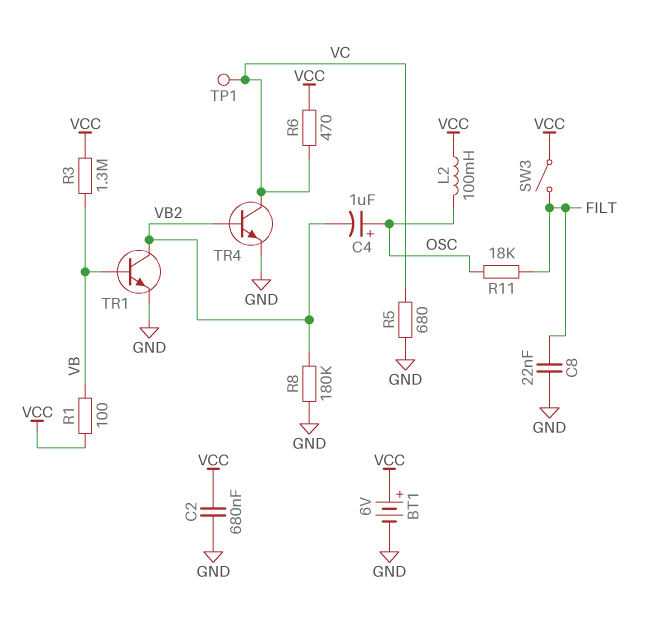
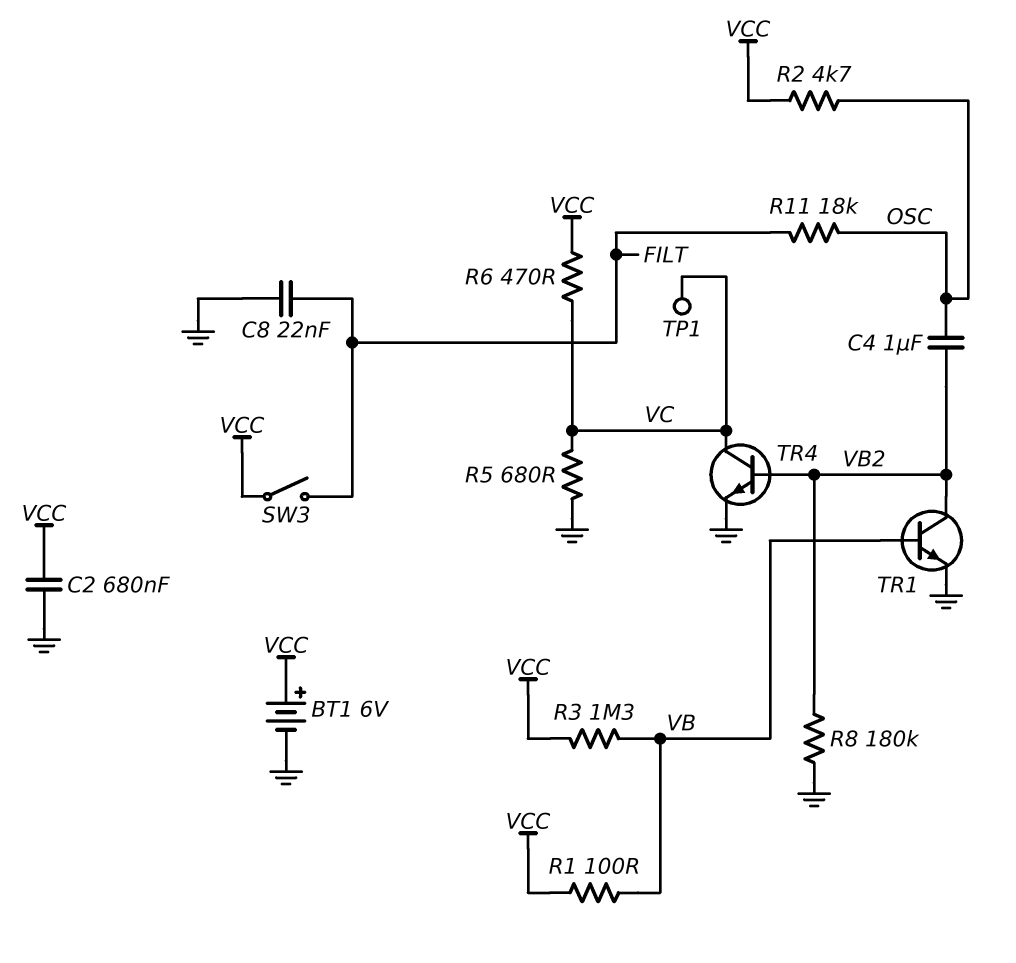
C4: 1uF (plus OSC, minus VB2) -> 1uF (OSC, VB2)
L2: 100mH (OSC, VCC) -> none
R2: none -> 4.7k (OSC, VCC)

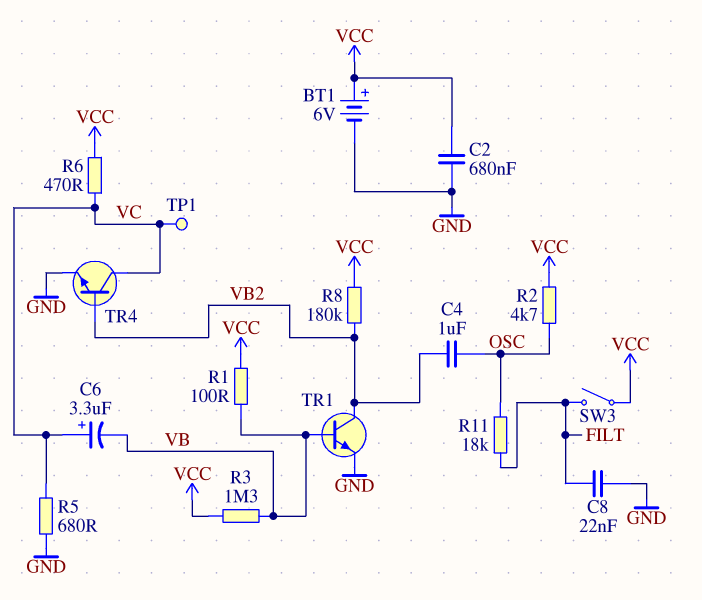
C6: none -> 3.3uF (plus VC, minus VB)
R8: 180k (GND, VB2) -> 180k (VB2, VCC)

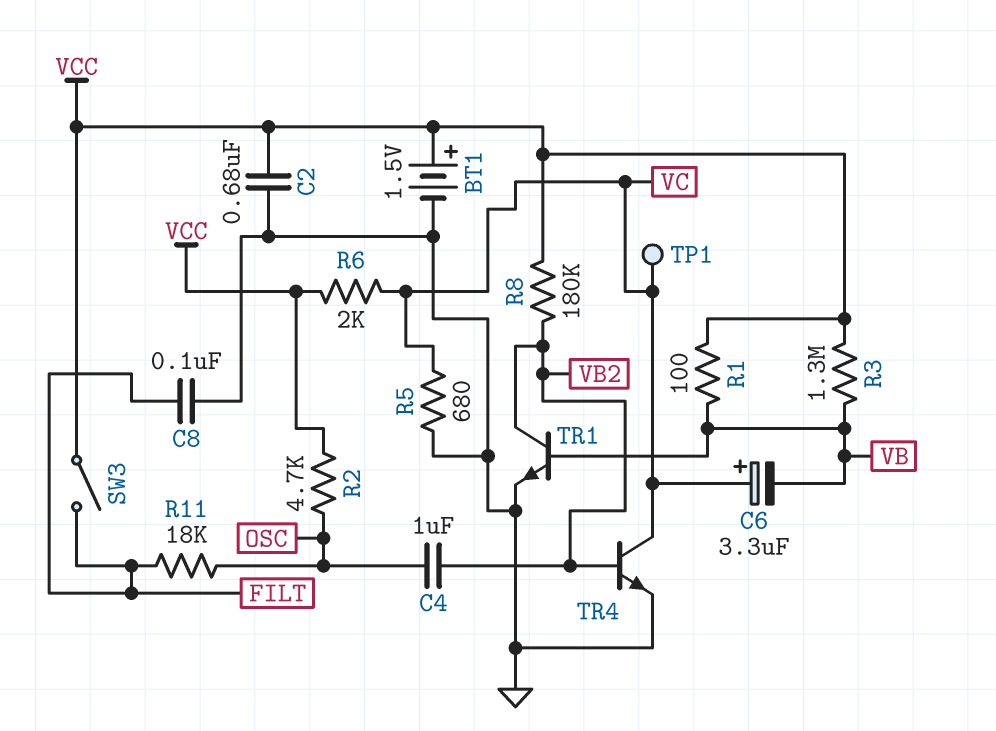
BT1: 6V (plus VCC, minus GND) -> 1.5V (plus VCC, minus GND)
C8: 22nF (FILT, GND) -> 100nF (FILT, GND)
R6: 470 (VC, VCC) -> 2k (VC, VCC)

